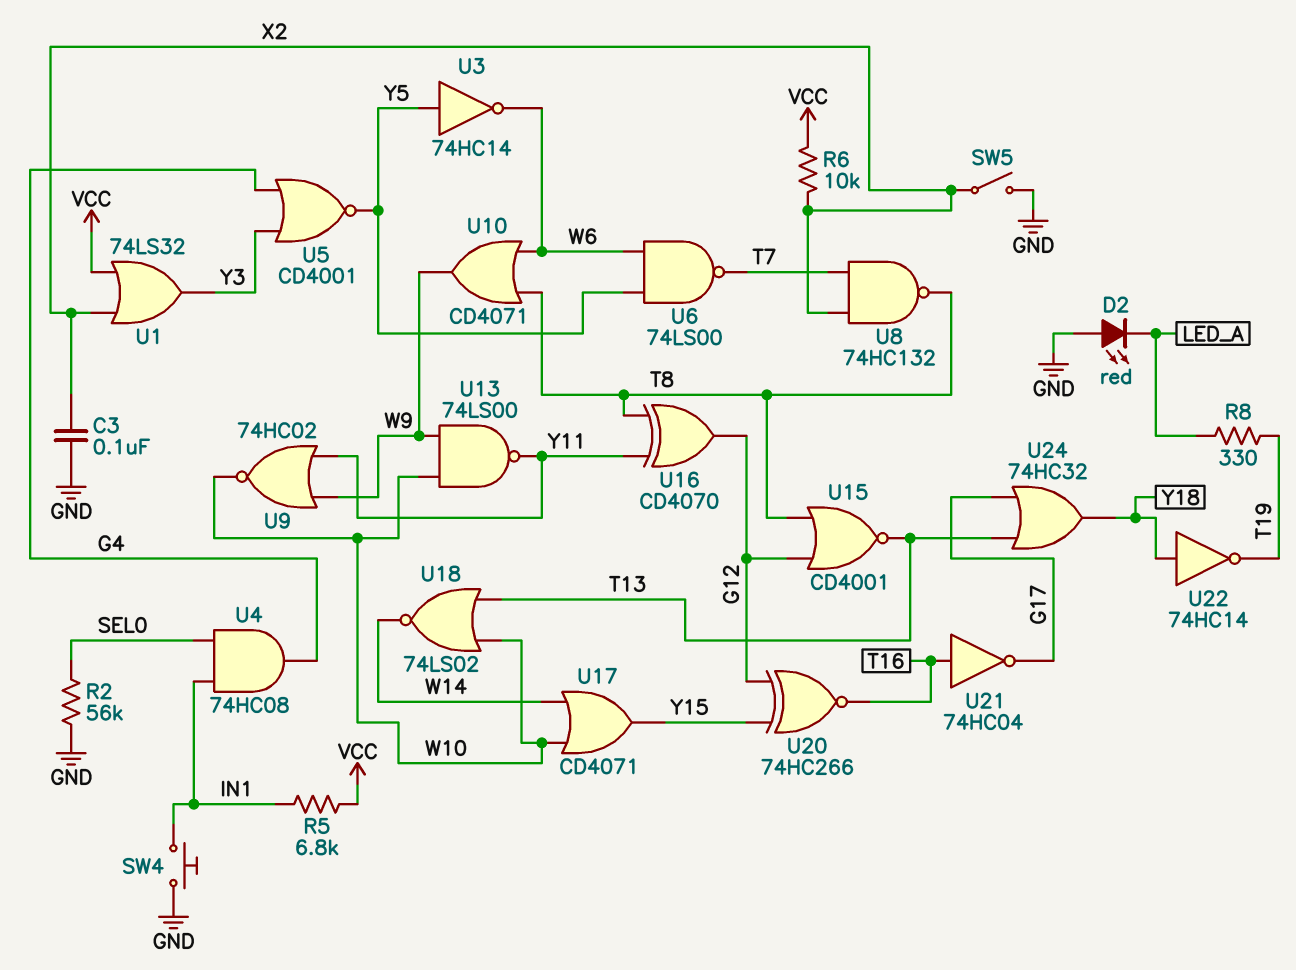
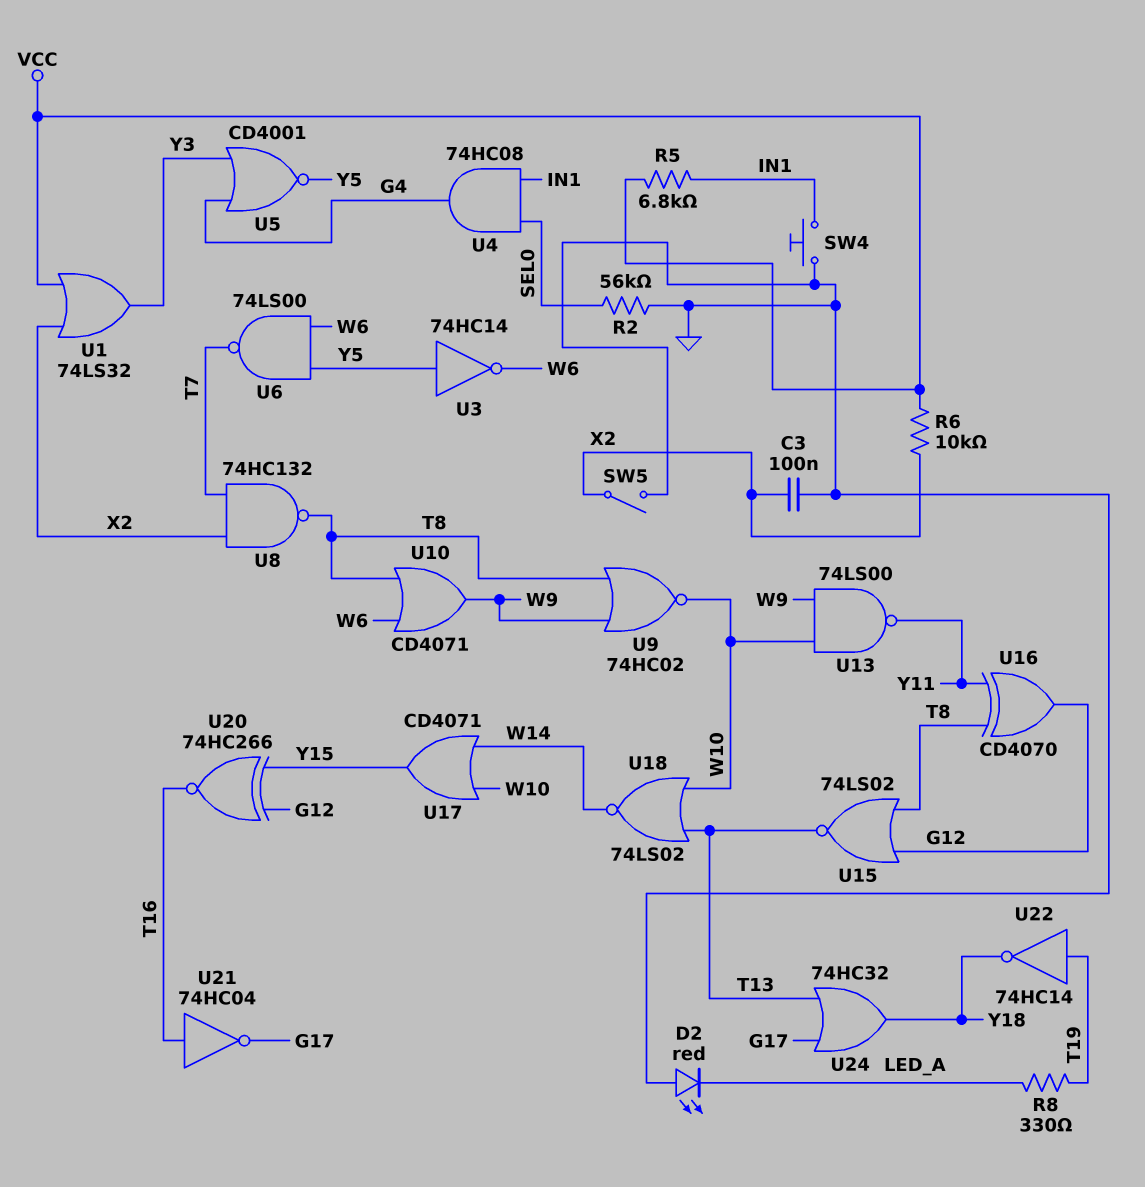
U9: NOR 74HC02 (in W9, in Y11, out W10) -> NOR 74HC02 (in T8, in W9, out W10)
U15: NOR CD4001 (in G12, in T8, out T13) -> NOR 74LS02 (in G12, in T8, out T13)
U22: NOT 74HC14 (in Y18, out T19) -> NOT 74HC14 (in T19, out Y18)

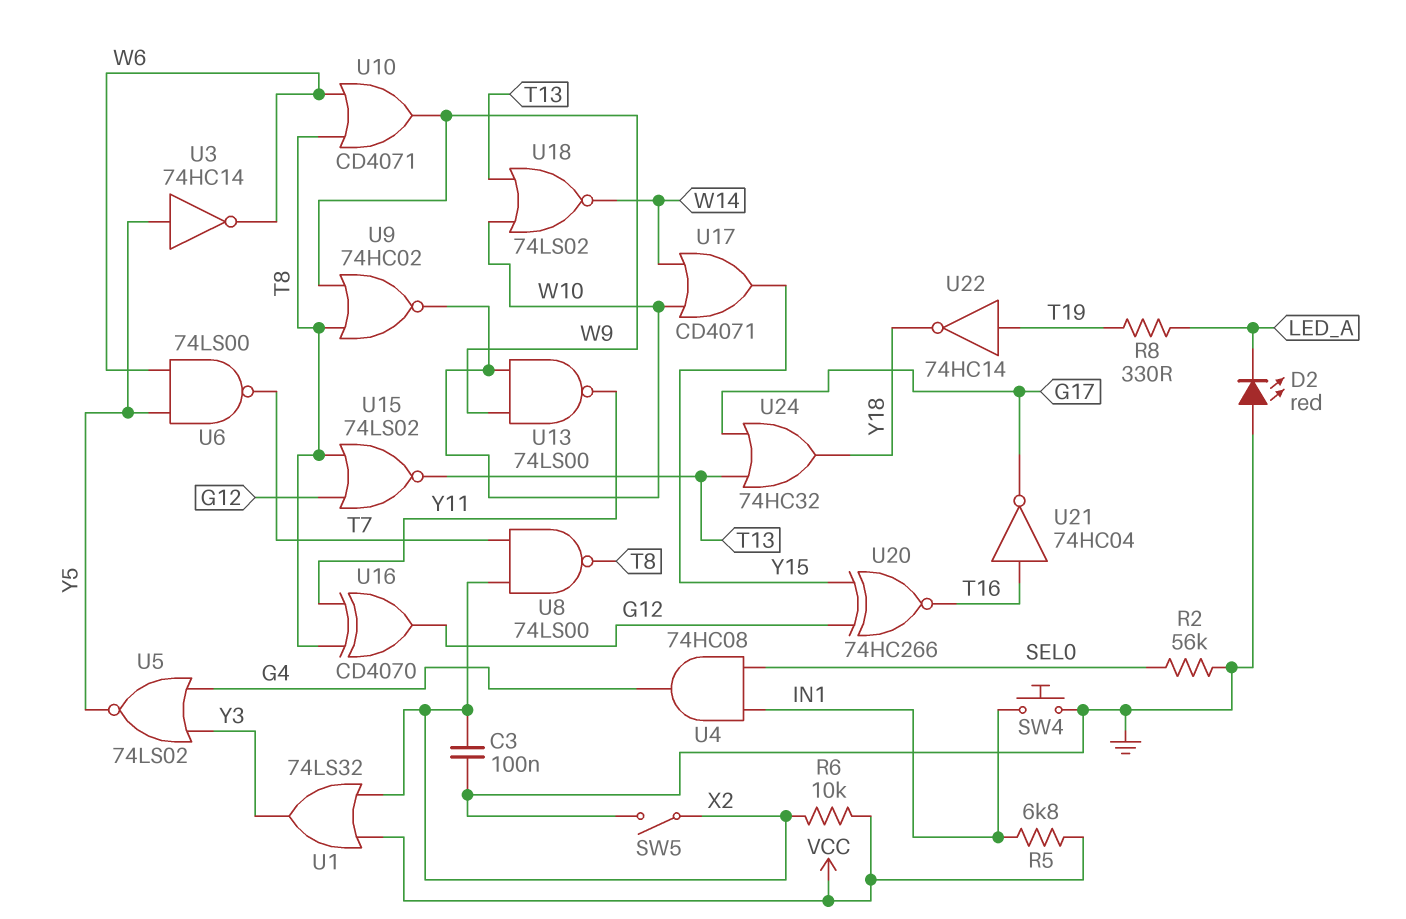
U5: NOR CD4001 (in G4, in Y3, out Y5) -> NOR 74LS02 (in G4, in Y3, out Y5)
U8: NAND 74HC132 (in T7, in X2, out T8) -> NAND 74LS00 (in T7, in X2, out T8)

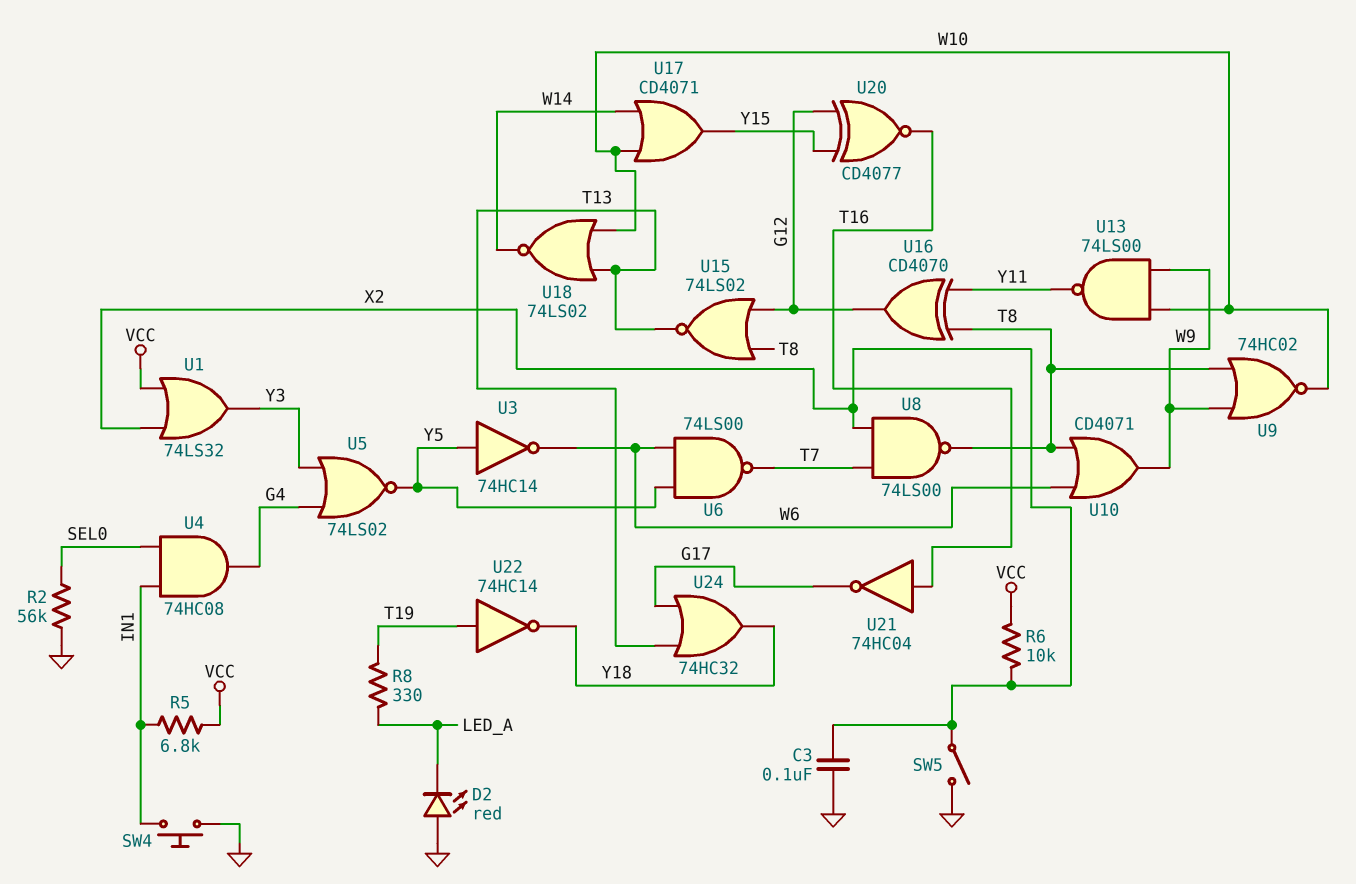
U20: XNOR 74HC266 (in G12, in Y15, out T16) -> XNOR CD4077 (in G12, in Y15, out T16)

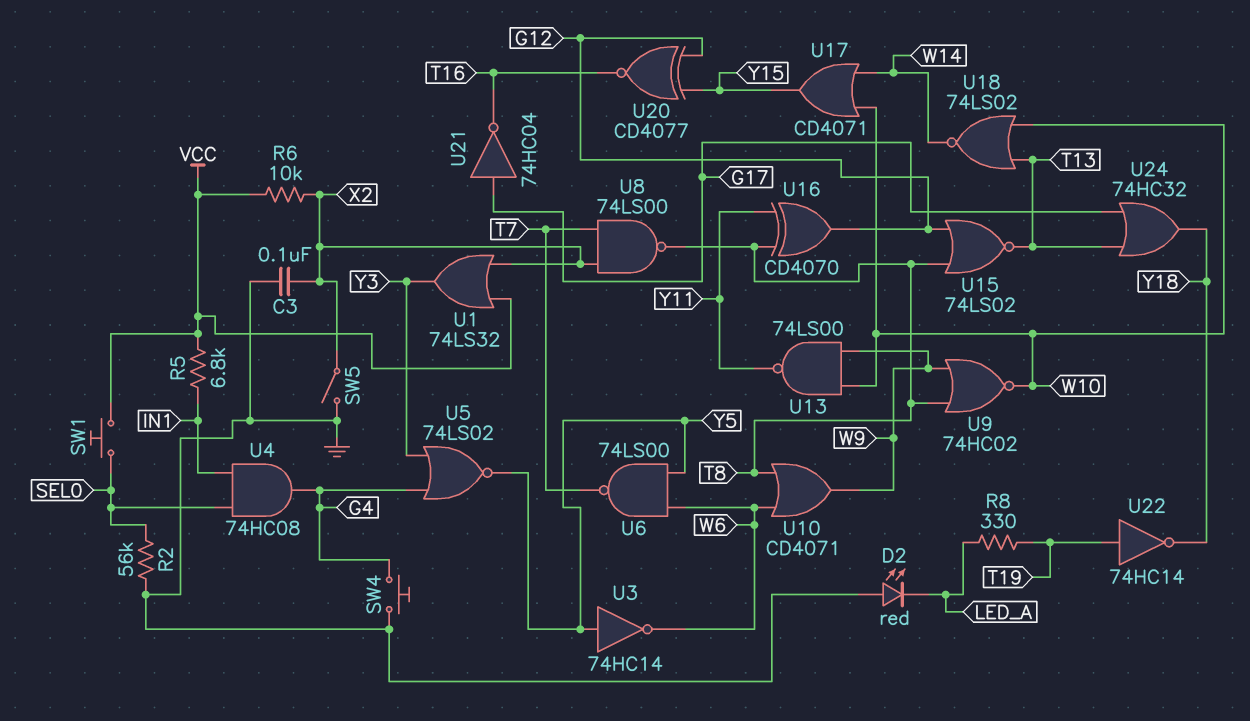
SW1: none -> button (SEL0, VCC)
SW4: button (GND, IN1) -> button (G4, GND)
U21: NOT 74HC04 (in T16, out G17) -> NOT 74HC04 (in G17, out T16)

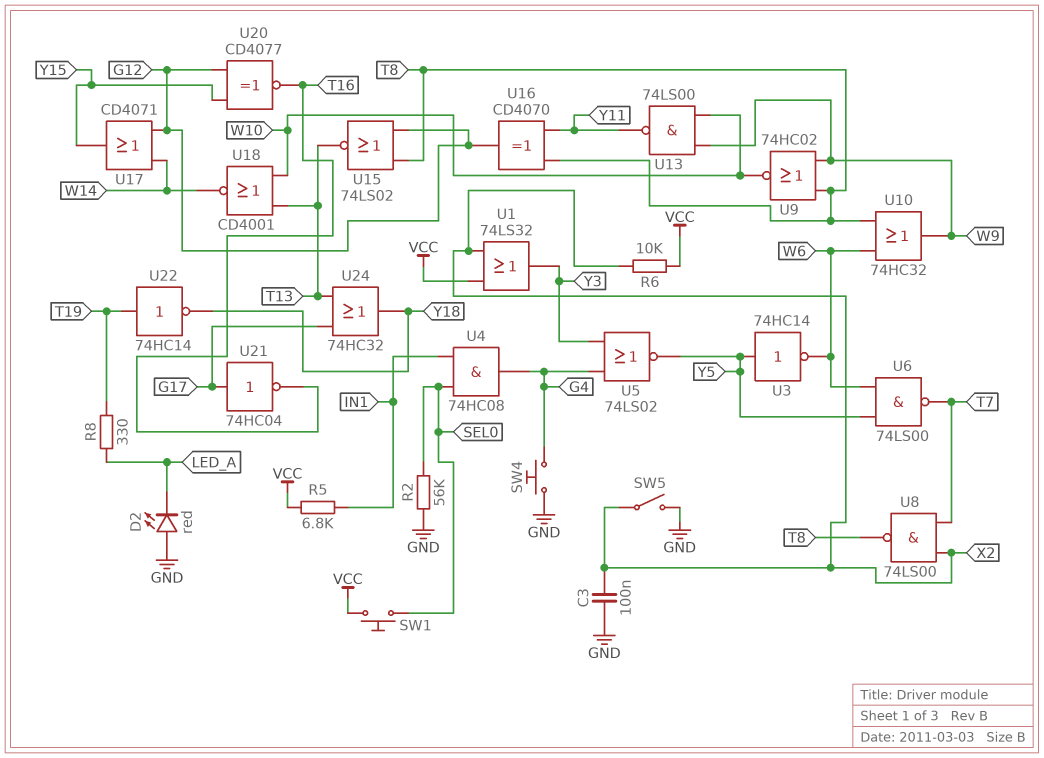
U10: OR CD4071 (in T8, in W6, out W9) -> OR 74HC32 (in T8, in W6, out W9)
U17: OR CD4071 (in W10, in W14, out Y15) -> OR CD4071 (in G12, in W14, out Y15)
U18: NOR 74LS02 (in T13, in W10, out W14) -> NOR CD4001 (in T13, in W10, out W14)

